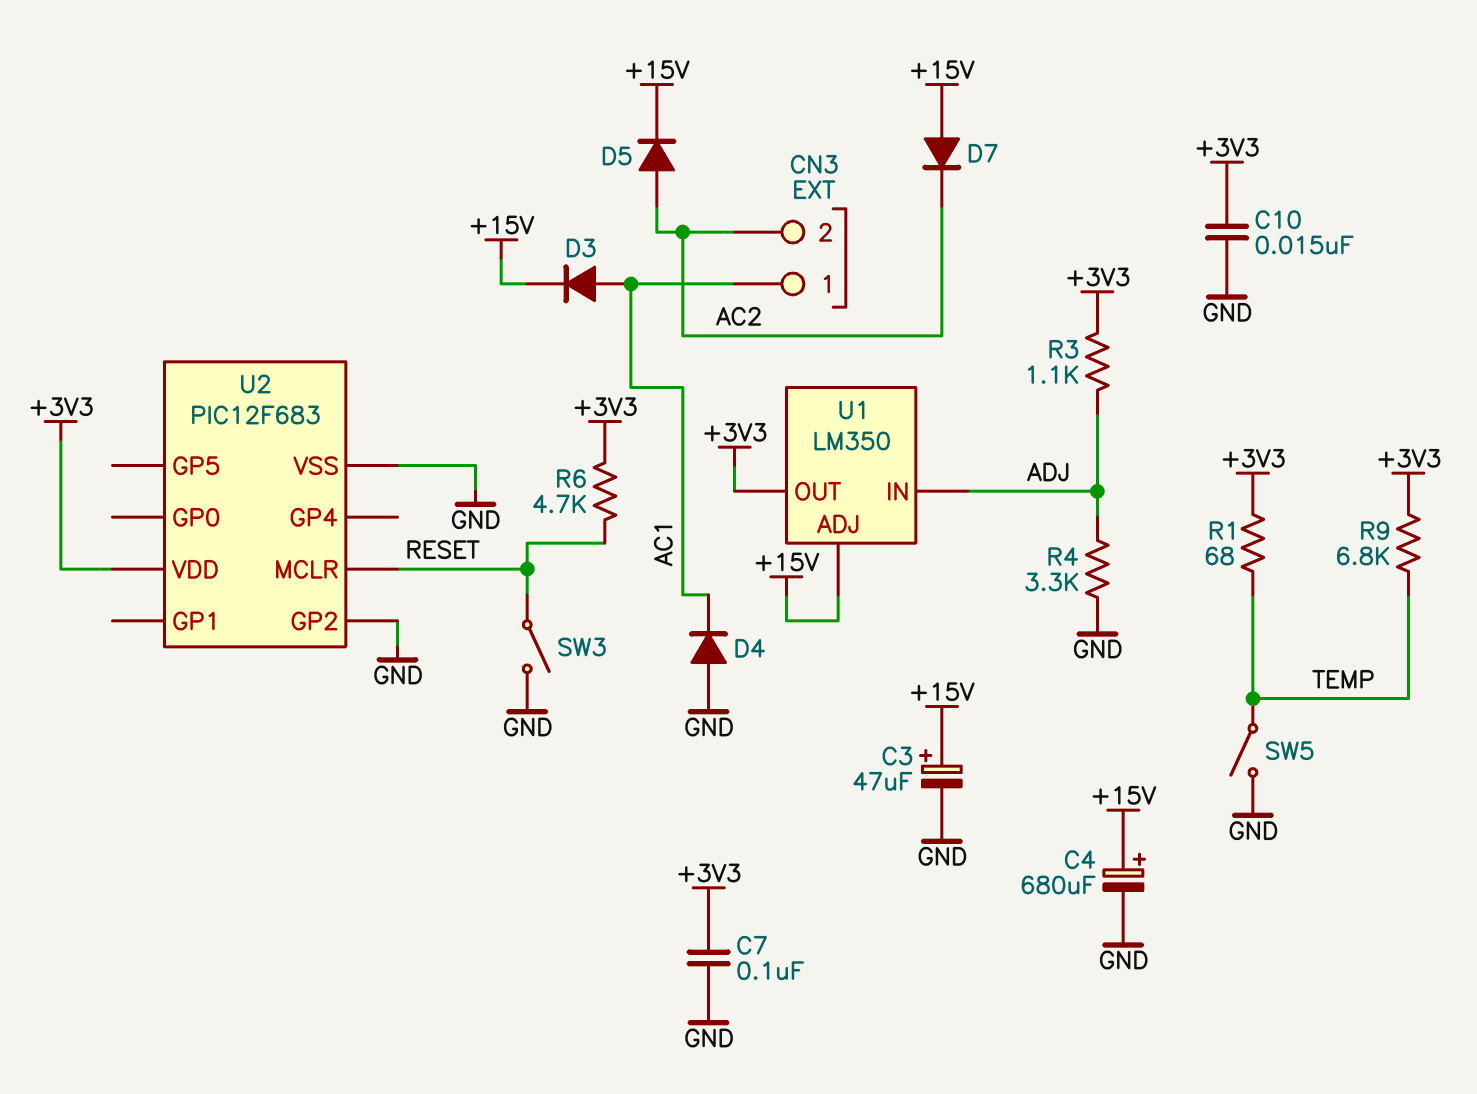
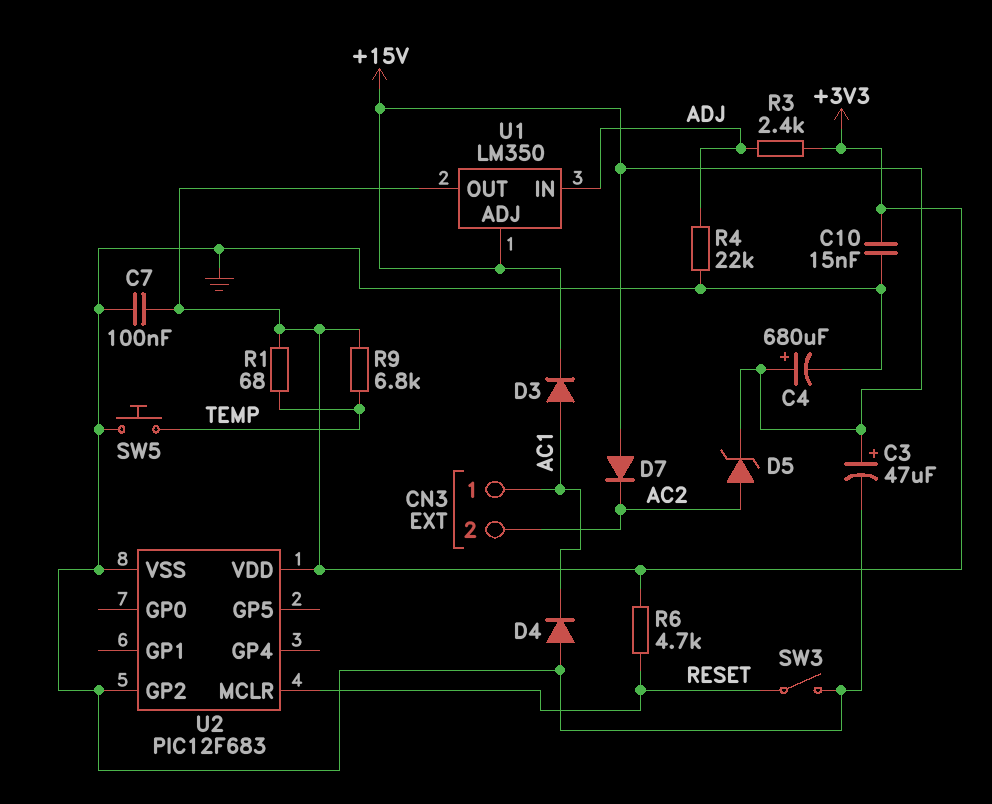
D5: diode (A AC2, K +15V) -> zener (A AC2, K +15V)
R3: 1.1k (+3V3, ADJ) -> 2.4k (+3V3, ADJ)
R4: 3.3k (ADJ, GND) -> 22k (ADJ, GND)
SW5: switch (GND, TEMP) -> button (GND, TEMP)

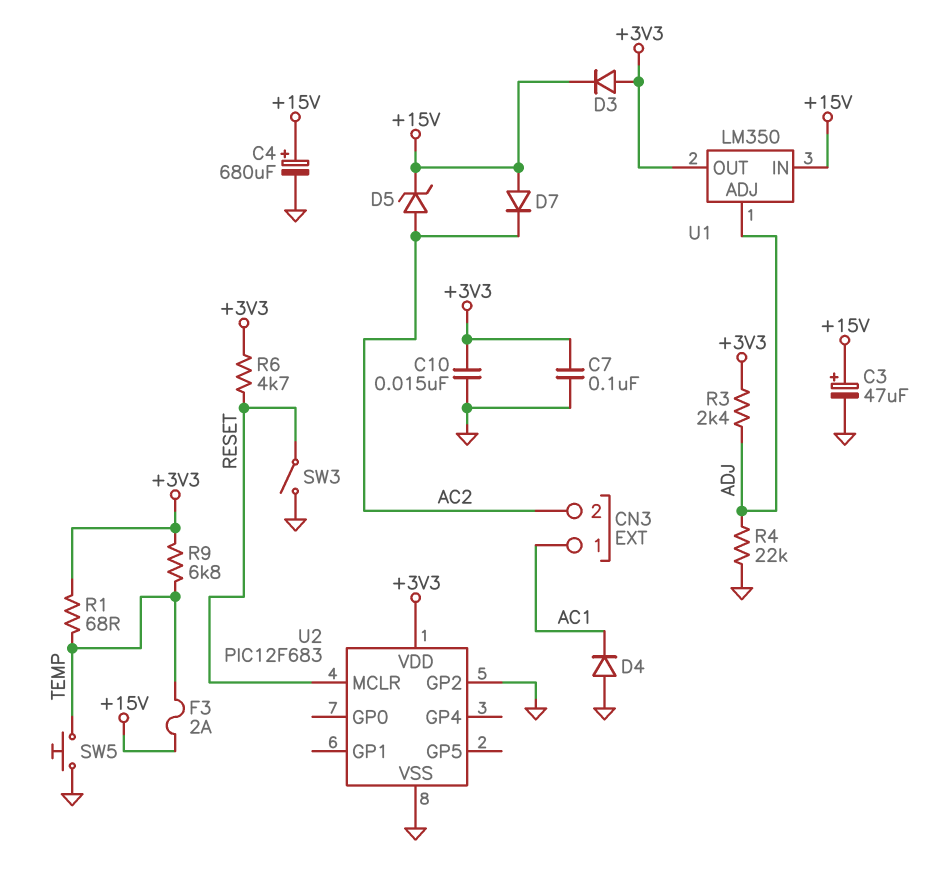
D3: diode (A AC1, K +15V) -> diode (A +3V3, K +15V)
F3: none -> 2A (+15V, TEMP)
U1 pin ADJ: +15V -> ADJ
U1 pin IN: ADJ -> +15V

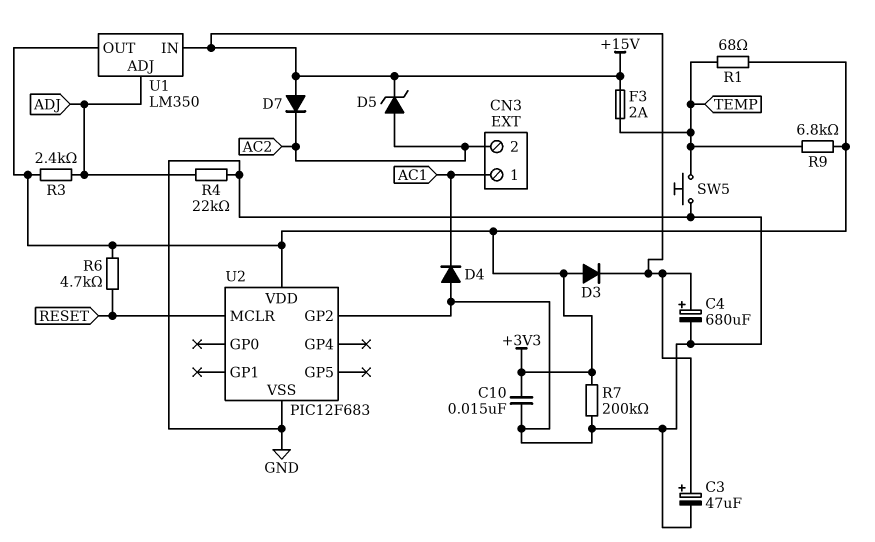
C7: 100nF (+3V3, GND) -> none
R7: none -> 200k (+3V3, GND)
SW3: switch (GND, RESET) -> none

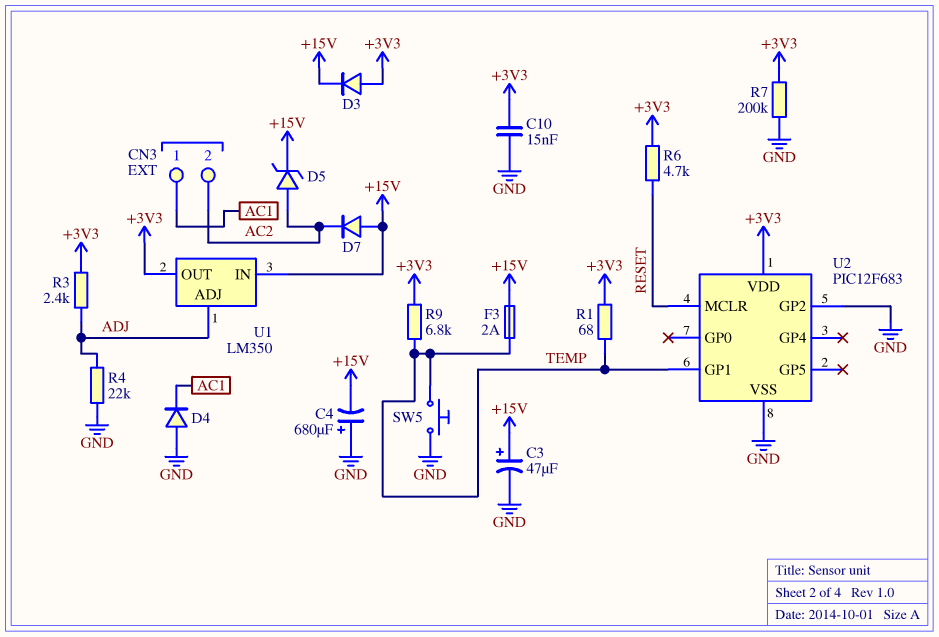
C4: 680uF (plus +15V, minus GND) -> 680uF (plus GND, minus +15V)
U2 pin GP1: none -> TEMP

